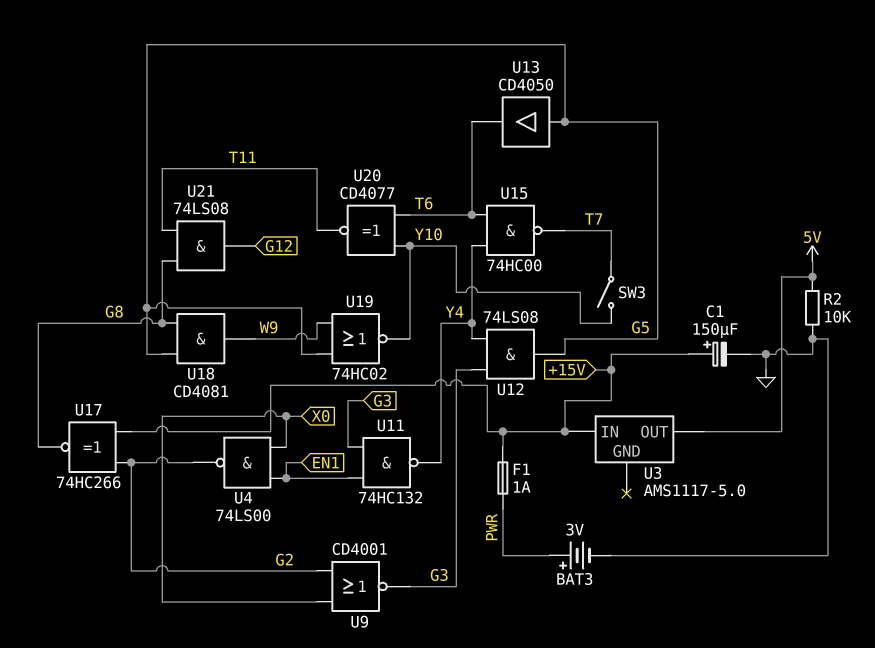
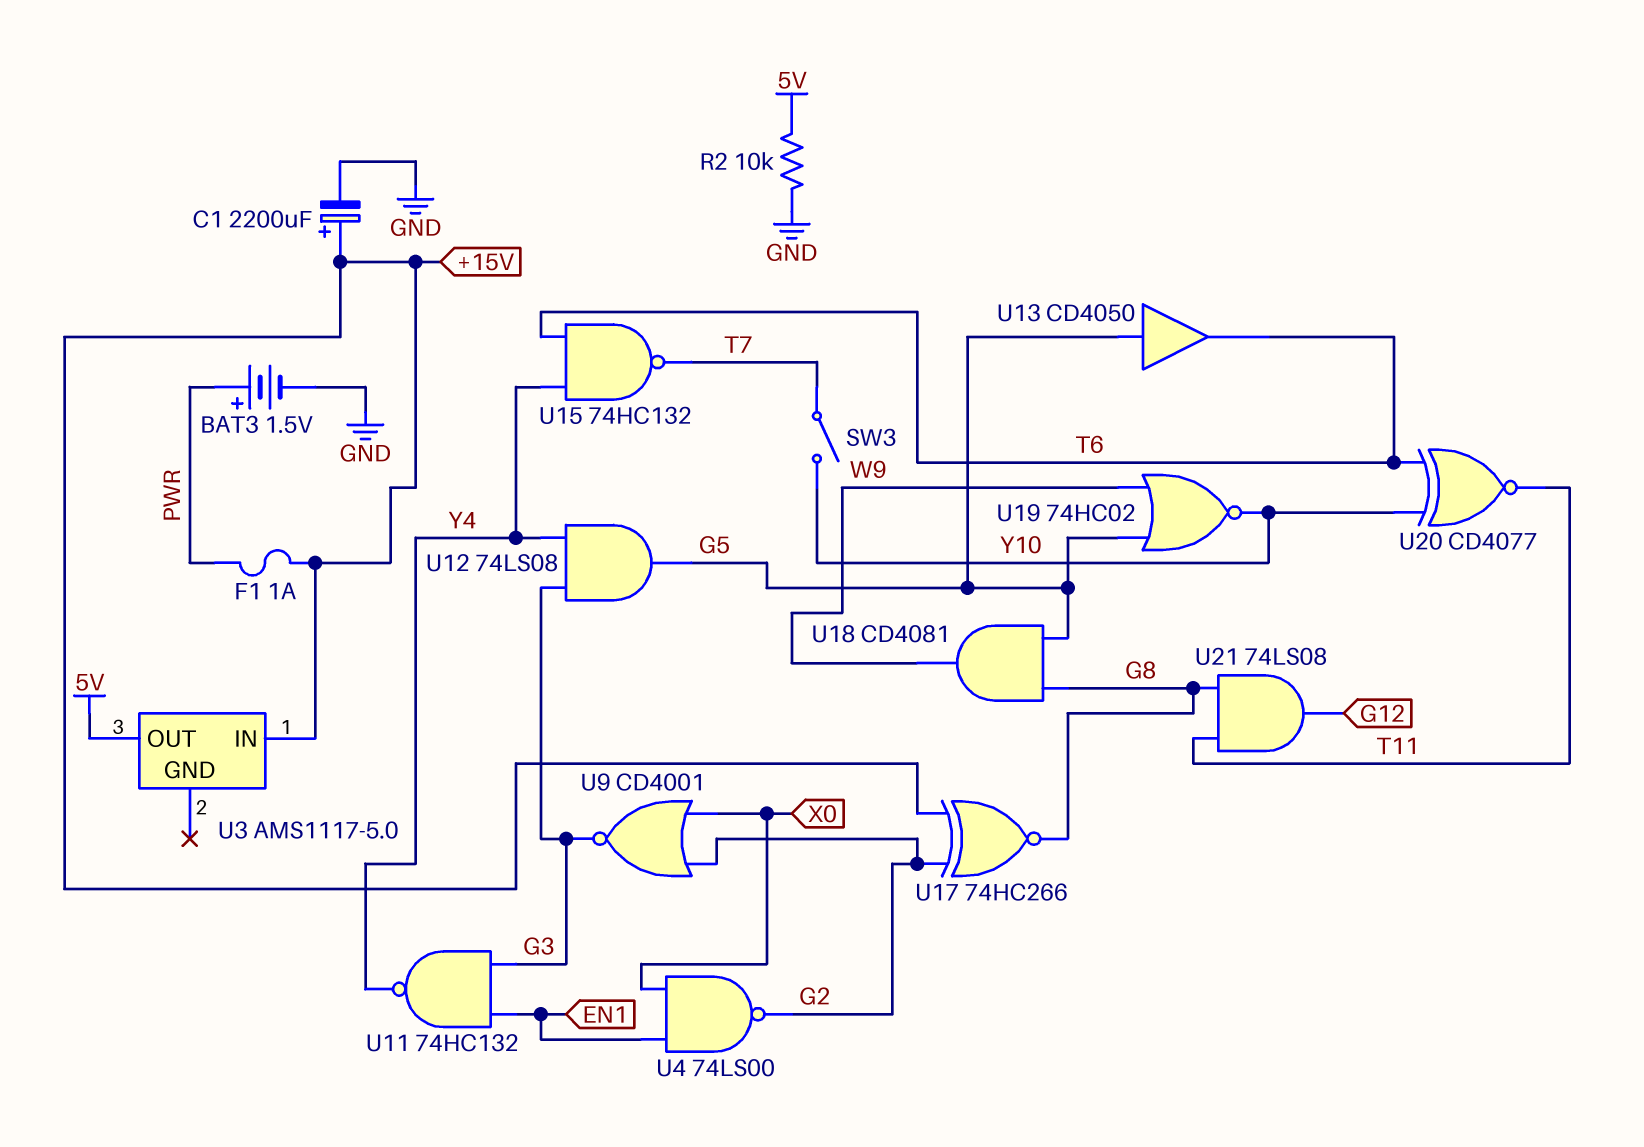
BAT3: 3V (plus PWR, minus GND) -> 1.5V (plus PWR, minus GND)
C1: 150uF (plus +15V, minus GND) -> 2200uF (plus +15V, minus GND)
U15: NAND 74HC00 (in T6, in Y4, out T7) -> NAND 74HC132 (in T6, in Y4, out T7)

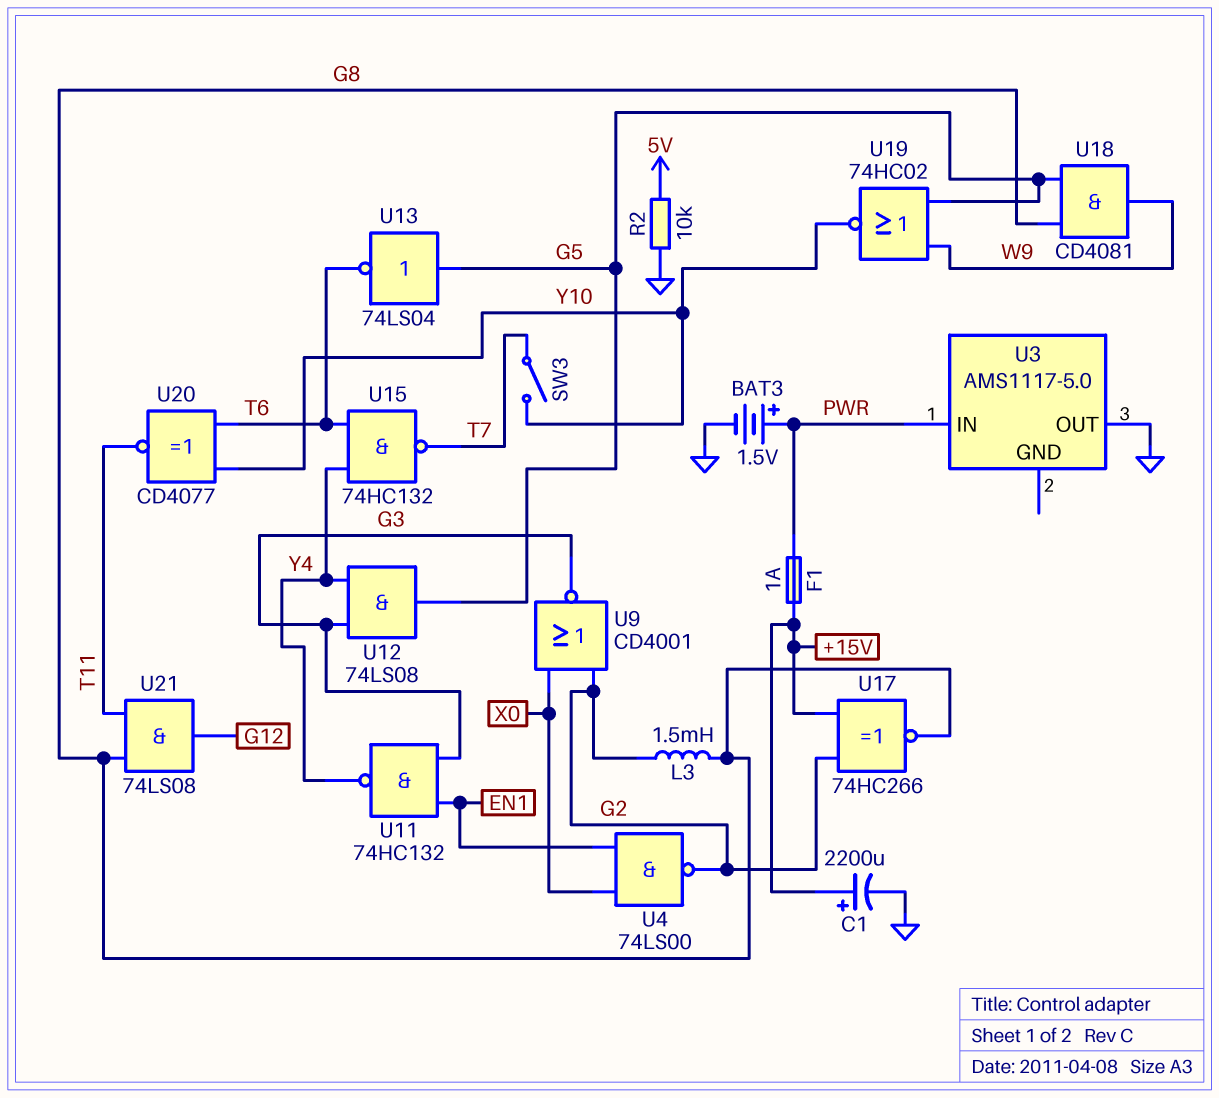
L3: none -> 1.5mH (G2, G8)
U3 pin IN: +15V -> PWR
U3 pin OUT: 5V -> GND
U13: buffer CD4050 (in G5, out T6) -> NOT 74LS04 (in G5, out T6)

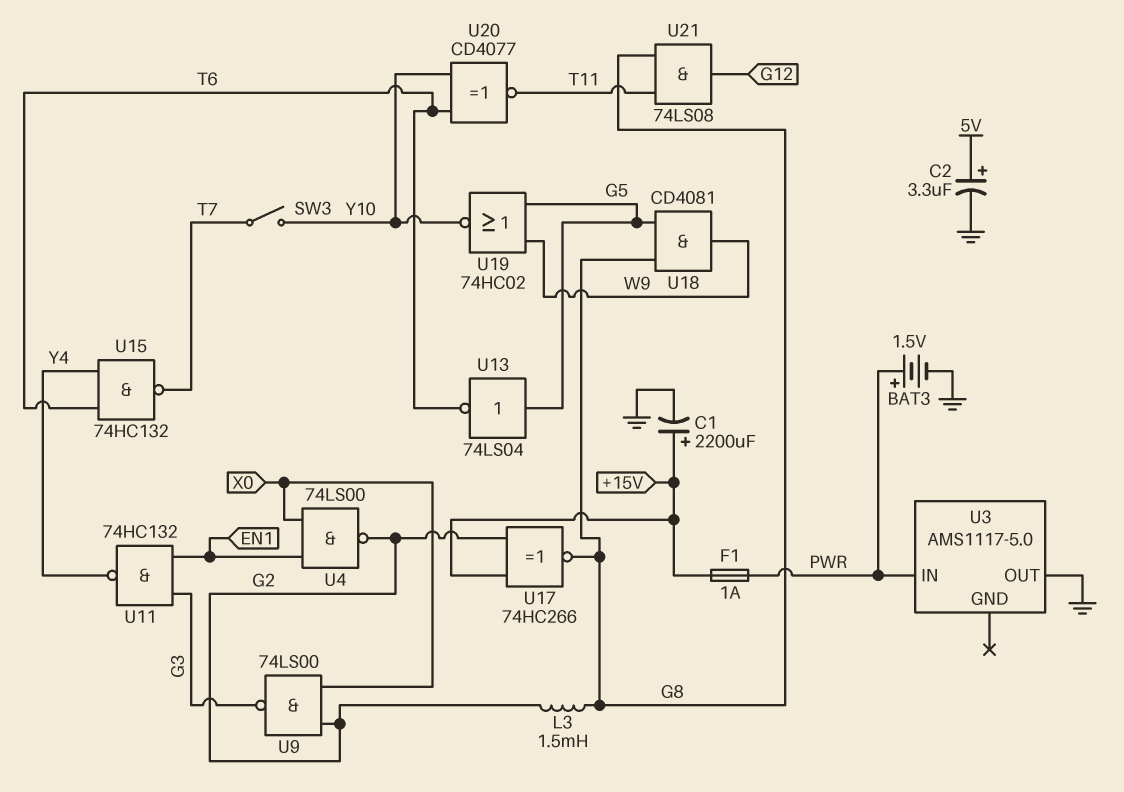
C2: none -> 3.3uF (plus 5V, minus GND)
R2: 10k (5V, GND) -> none
U9: NOR CD4001 (in G2, in X0, out G3) -> NAND 74LS00 (in G2, in X0, out G3)
U12: AND 74LS08 (in G3, in Y4, out G5) -> none

